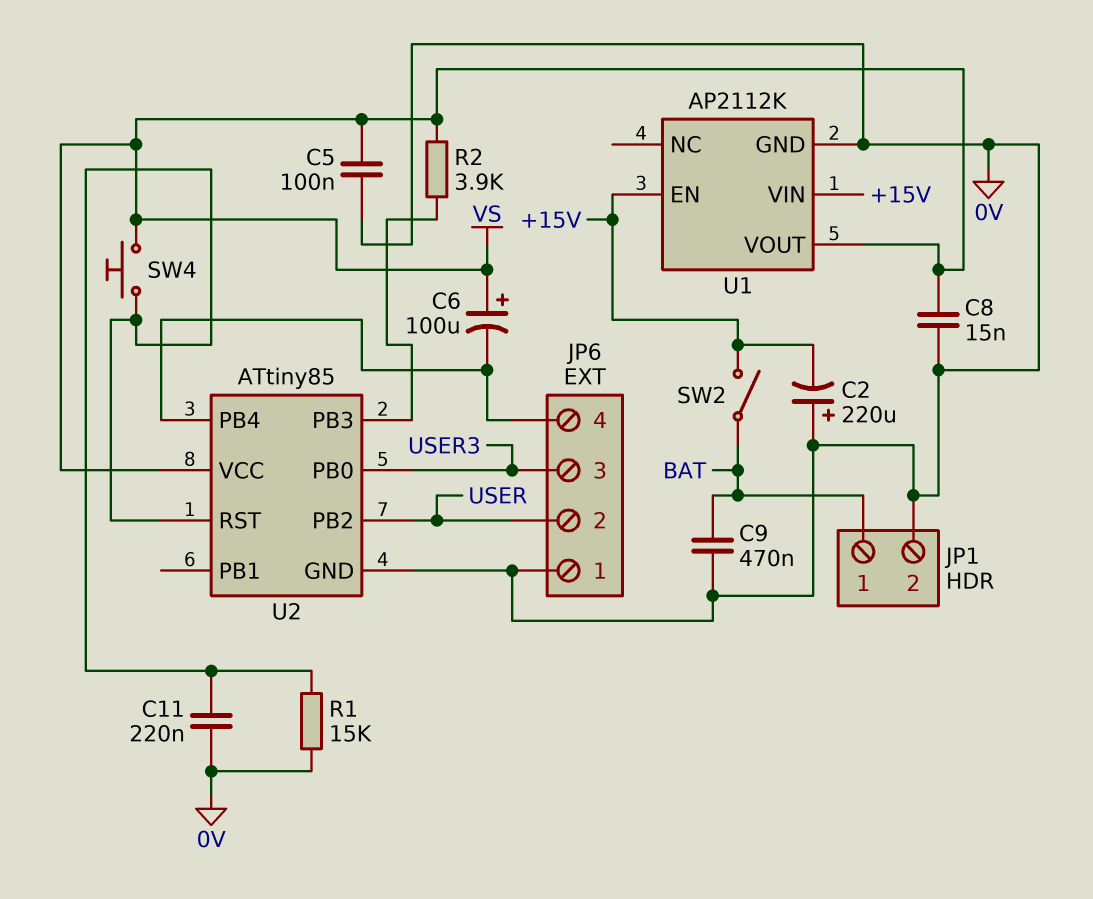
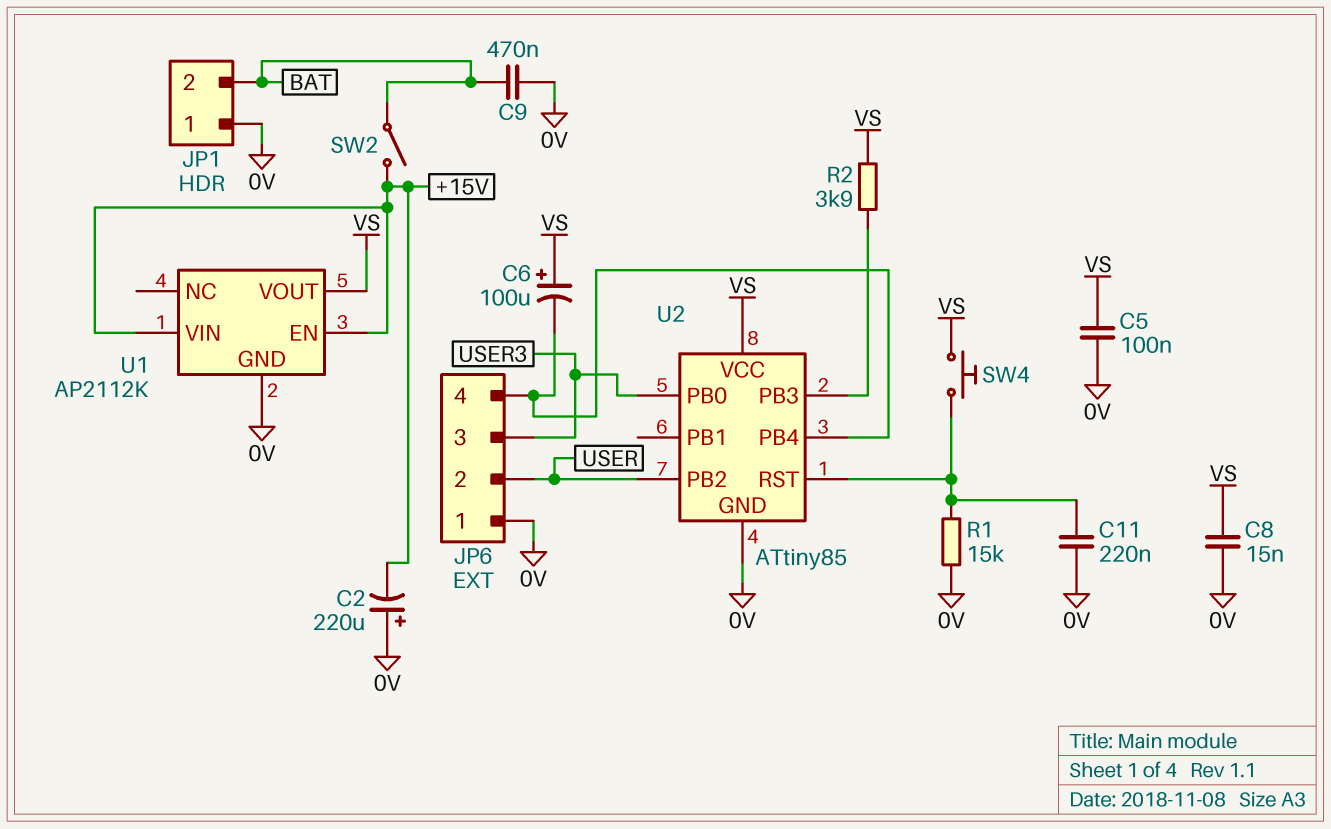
JP1 pin 1: BAT -> 0V
JP1 pin 2: 0V -> BAT

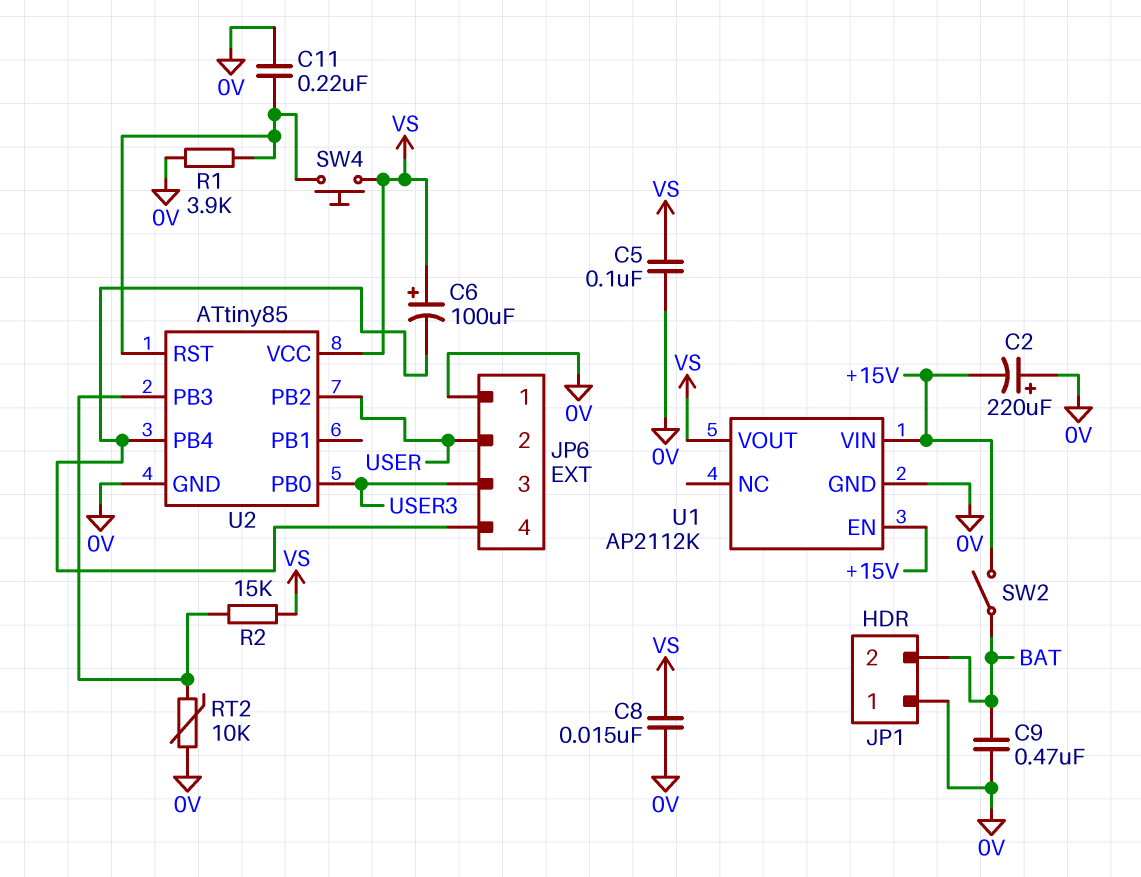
R1: 15k (0V, U2/RST) -> 3.9k (0V, U2/RST)
R2: 3.9k (U2/PB3, VS) -> 15k (U2/PB3, VS)
RT2: none -> 10k (0V, U2/PB3)

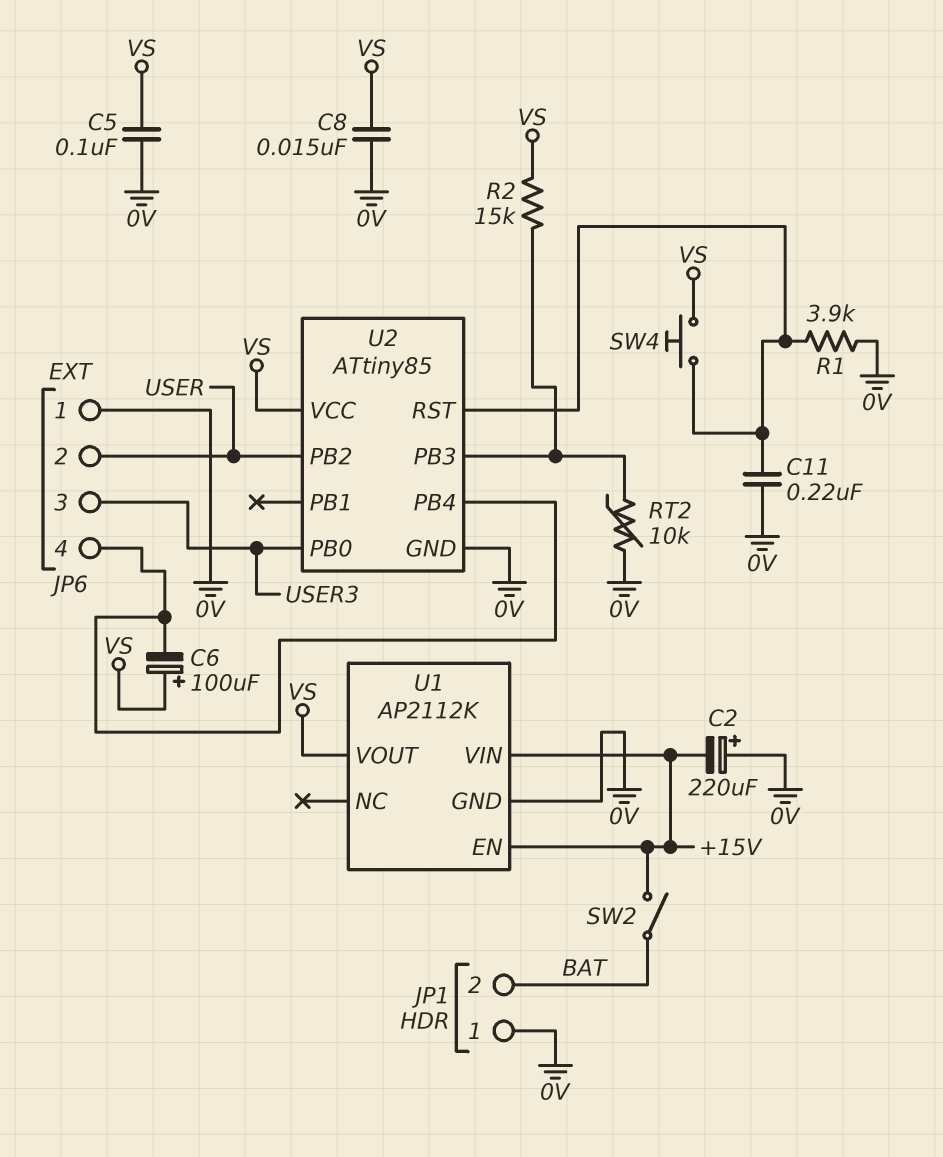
C9: 470nF (0V, BAT) -> none

